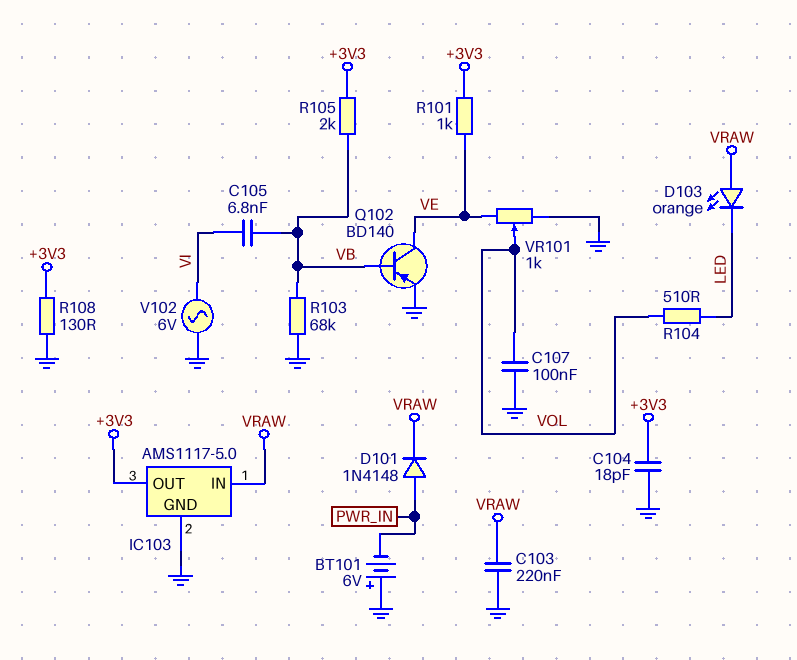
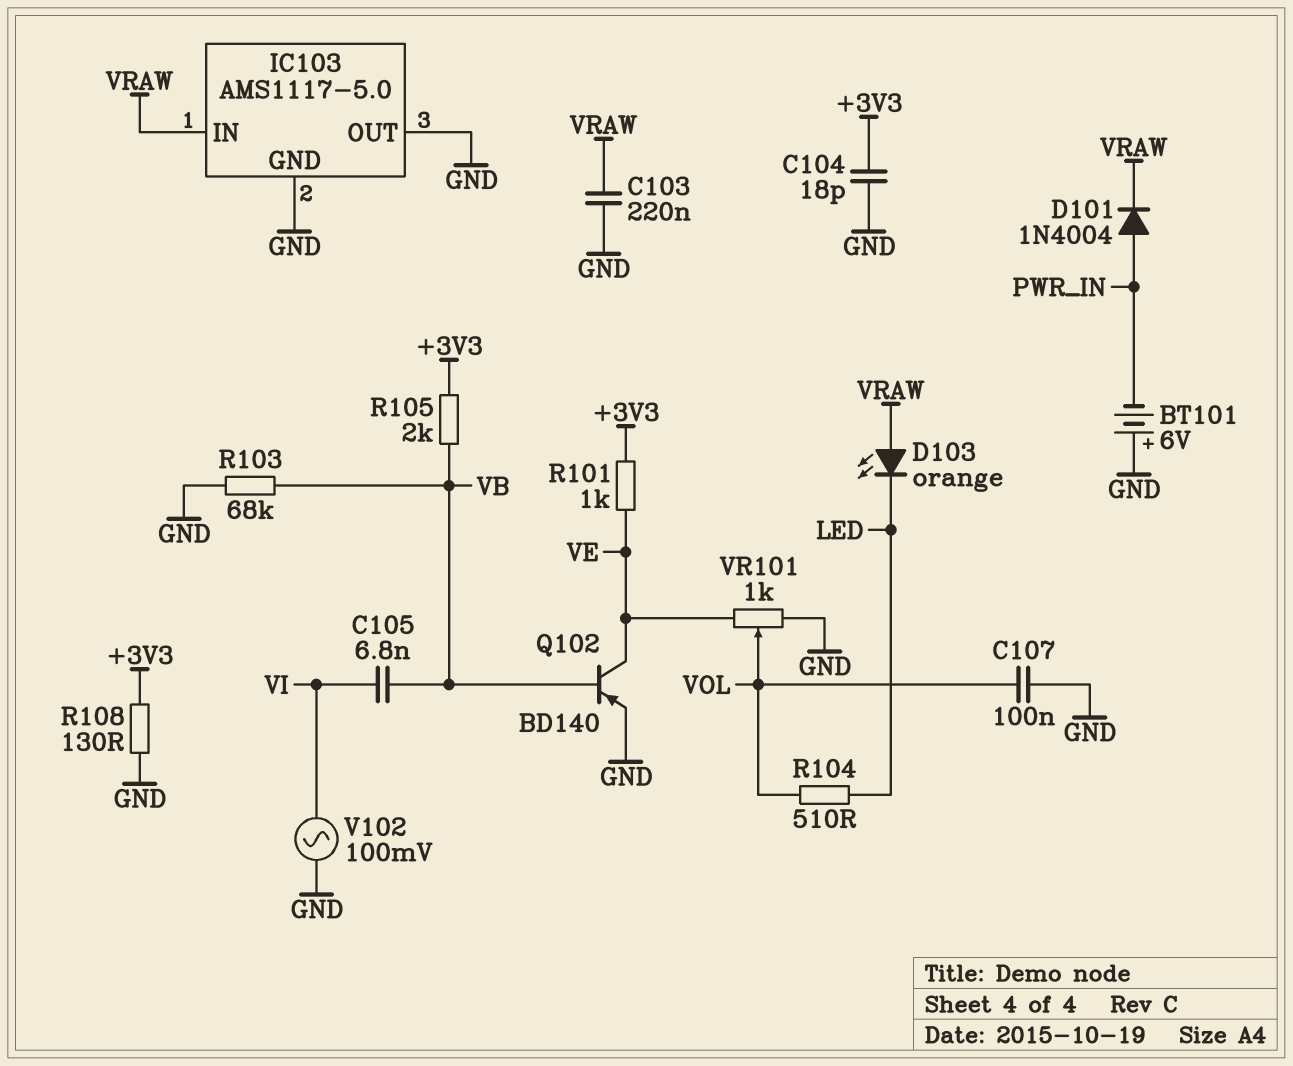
D101: diode 1N4148 (A PWR_IN, K VRAW) -> diode 1N4004 (A PWR_IN, K VRAW)
IC103 pin OUT: +3V3 -> GND
V102: AC 6V (GND, VI) -> AC 100mV (GND, VI)

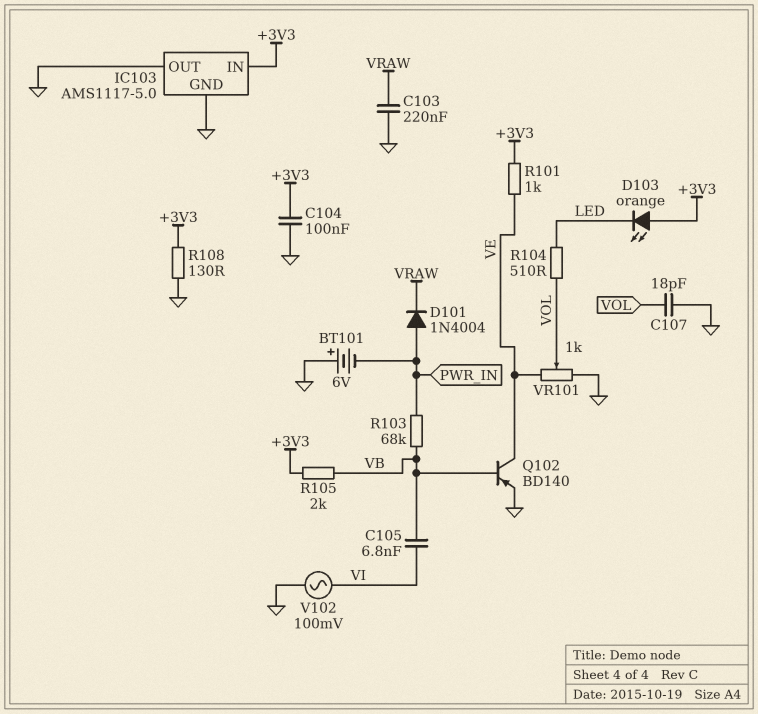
C104: 18pF (+3V3, GND) -> 100nF (+3V3, GND)
C107: 100nF (GND, VOL) -> 18pF (GND, VOL)
D103: LED orange (A VRAW, K LED) -> LED orange (A +3V3, K LED)
IC103 pin IN: VRAW -> +3V3
R103: 68k (GND, VB) -> 68k (PWR_IN, VB)

